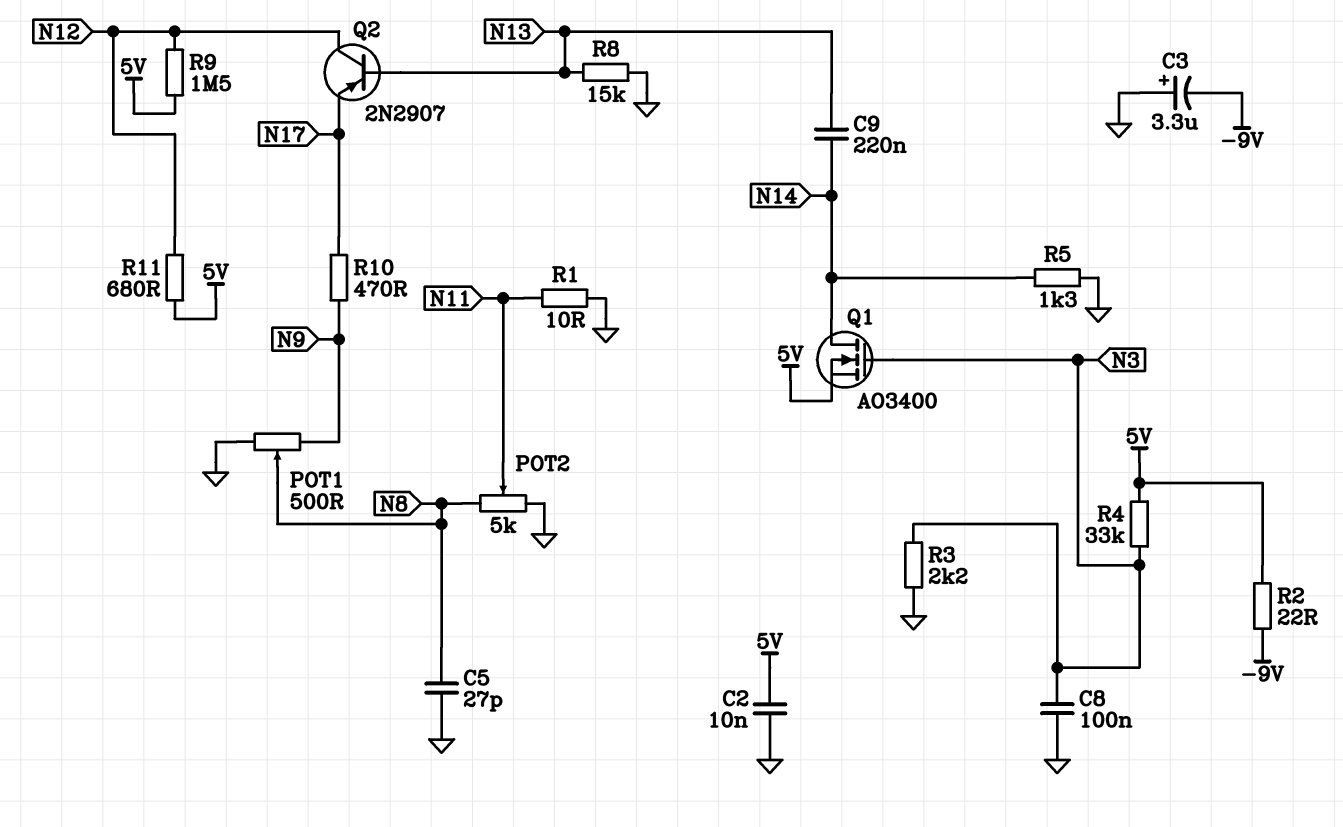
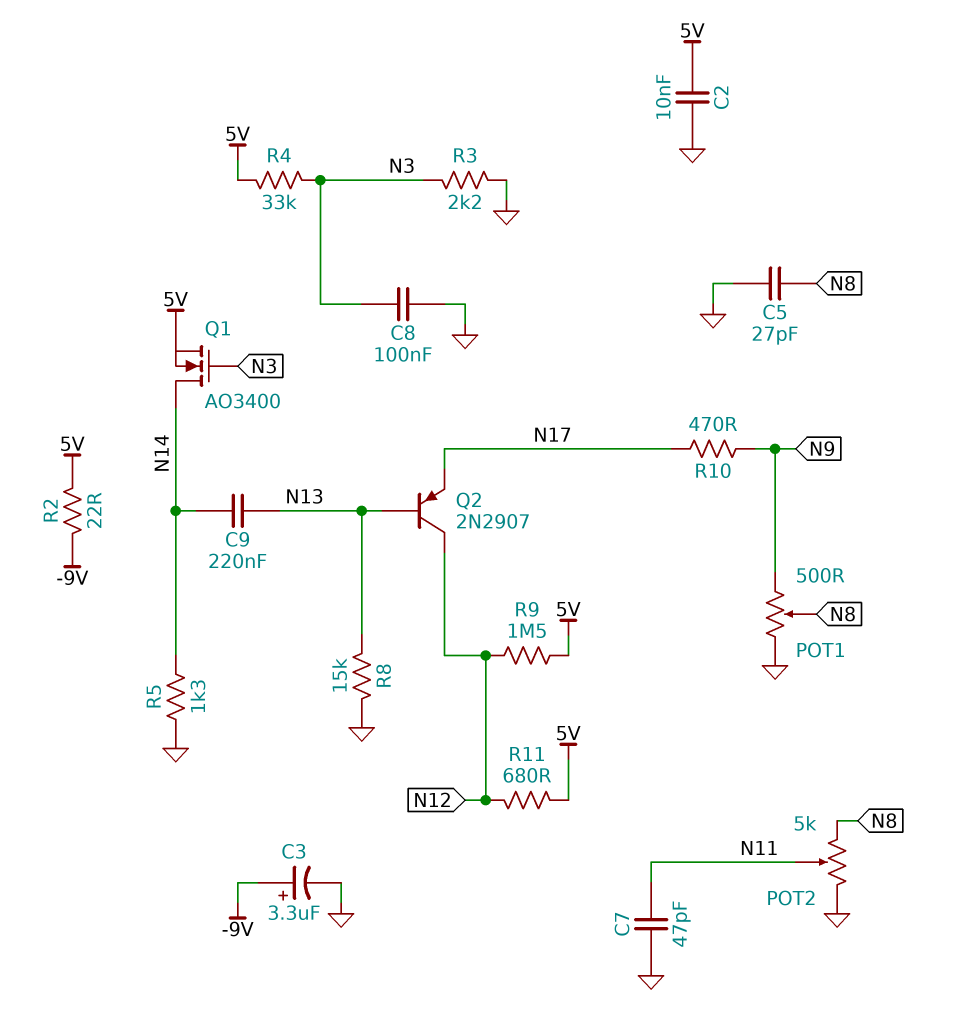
C3: 3.3uF (plus GND, minus -9V) -> 3.3uF (plus -9V, minus GND)
C7: none -> 47pF (GND, N11)
R1: 10 (GND, N11) -> none

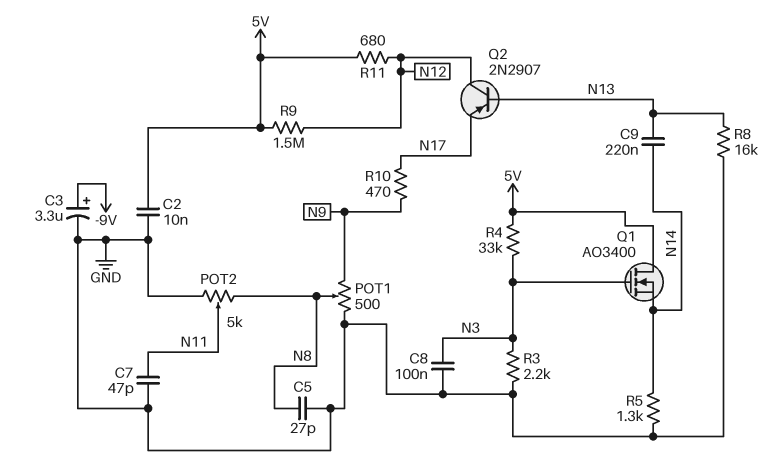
Q1: NMOS AO3400 (G N3, D N14, S 5V) -> NMOS AO3400 (G N3, D 5V, S N14)
R2: 22 (-9V, 5V) -> none
R8: 15k (GND, N13) -> 16k (GND, N13)

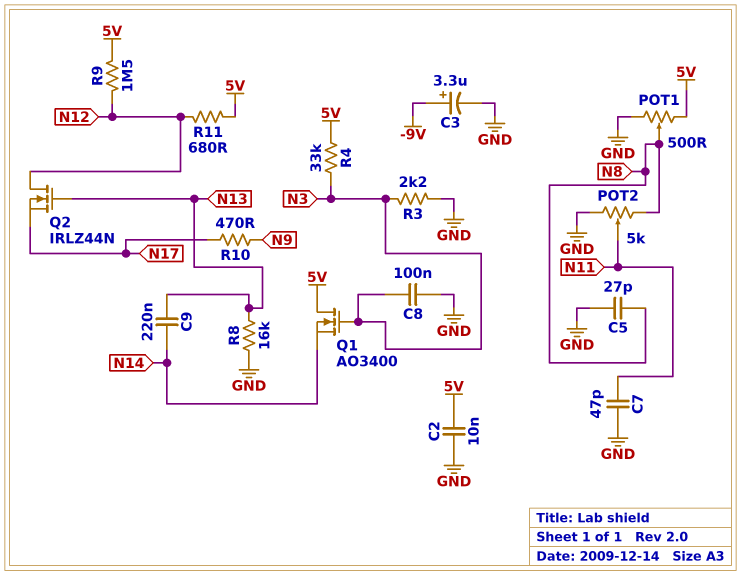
POT1: 500 (GND, N9, wiper N8) -> 500 (5V, GND, wiper N8)
Q2: PNP 2N2907 (B N13, C N12, E N17) -> NMOS IRLZ44N (G N13, D N12, S N17)
R5: 1.3k (GND, N14) -> none

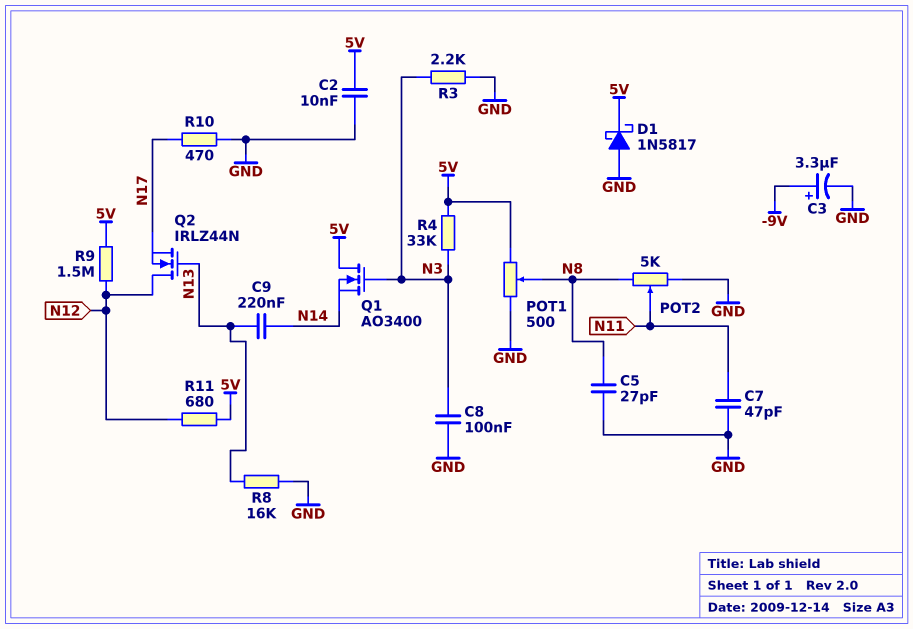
D1: none -> schottky 1N5817 (A GND, K 5V)
R10: 470 (N9, N17) -> 470 (GND, N17)

